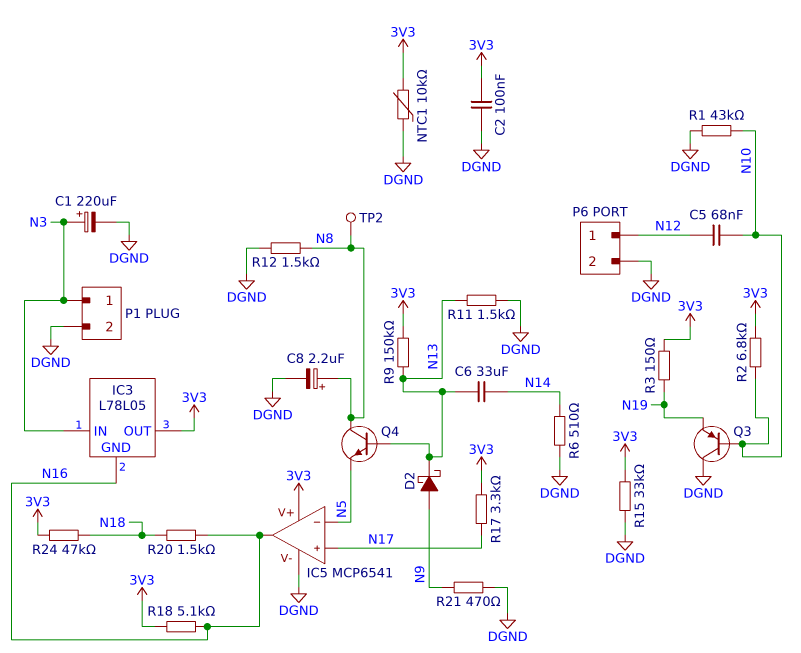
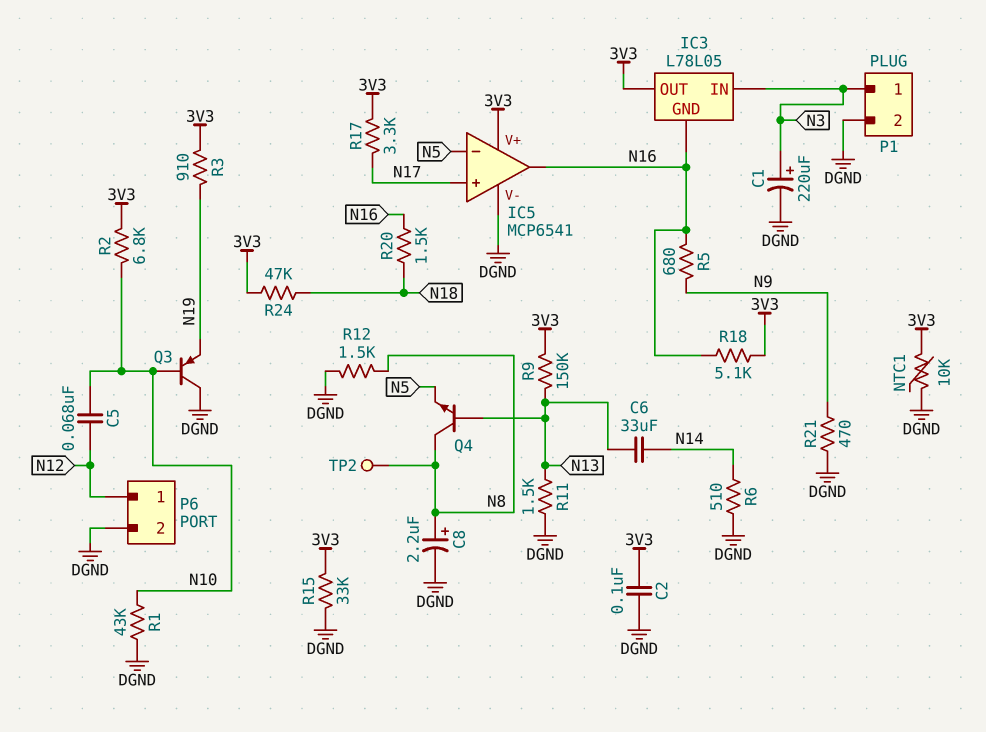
D2: schottky (A N9, K N13) -> none
R3: 150 (3V3, N19) -> 910 (3V3, N19)
R5: none -> 680 (N9, N16)

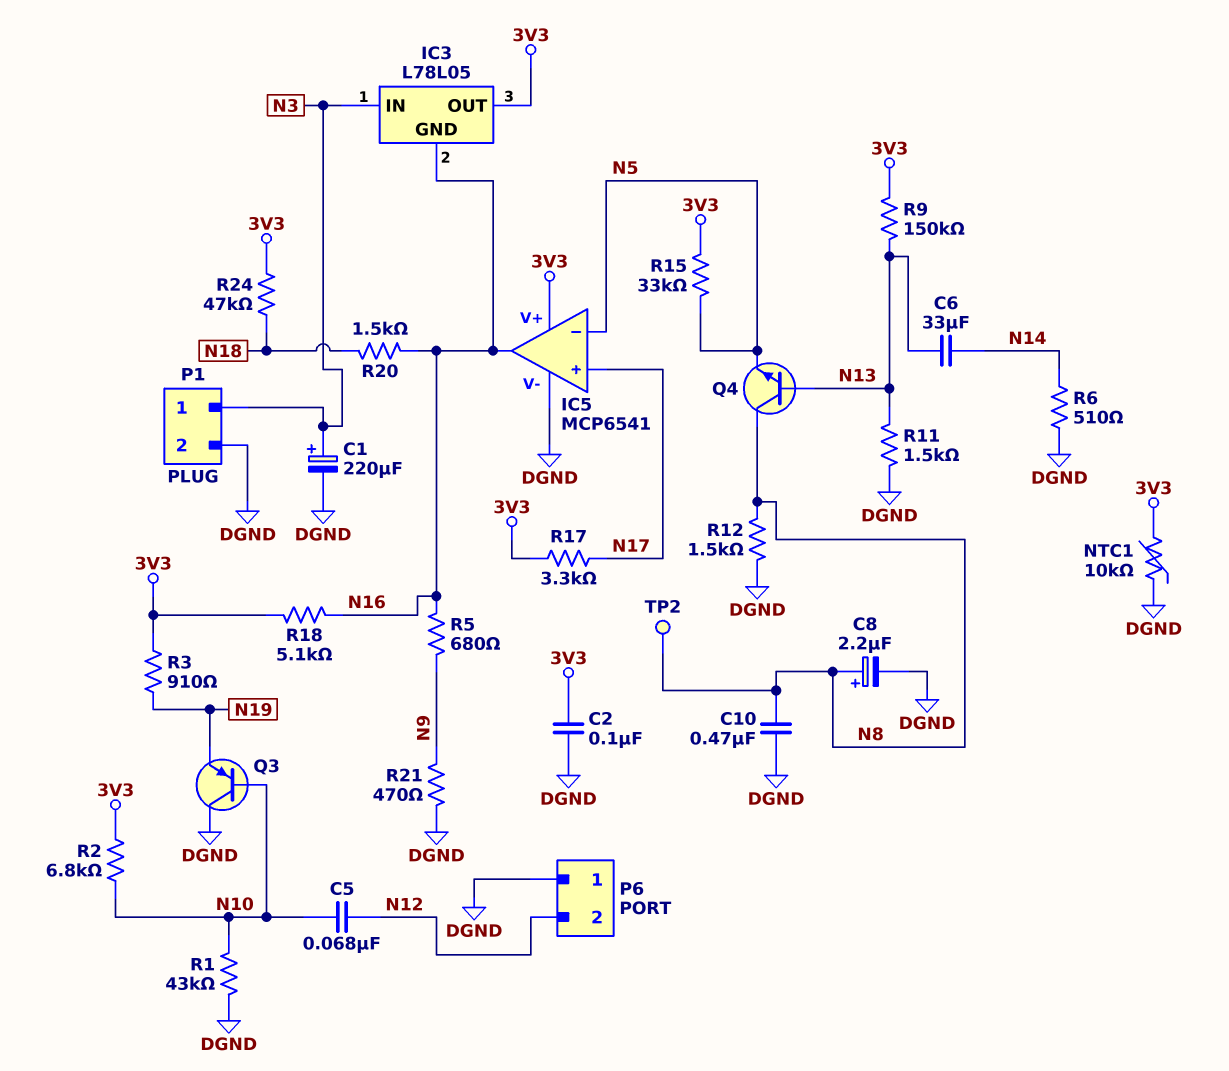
C10: none -> 470nF (DGND, N8)
P6 pin 1: N12 -> DGND
P6 pin 2: DGND -> N12
R15: 33k (3V3, DGND) -> 33k (3V3, N5)

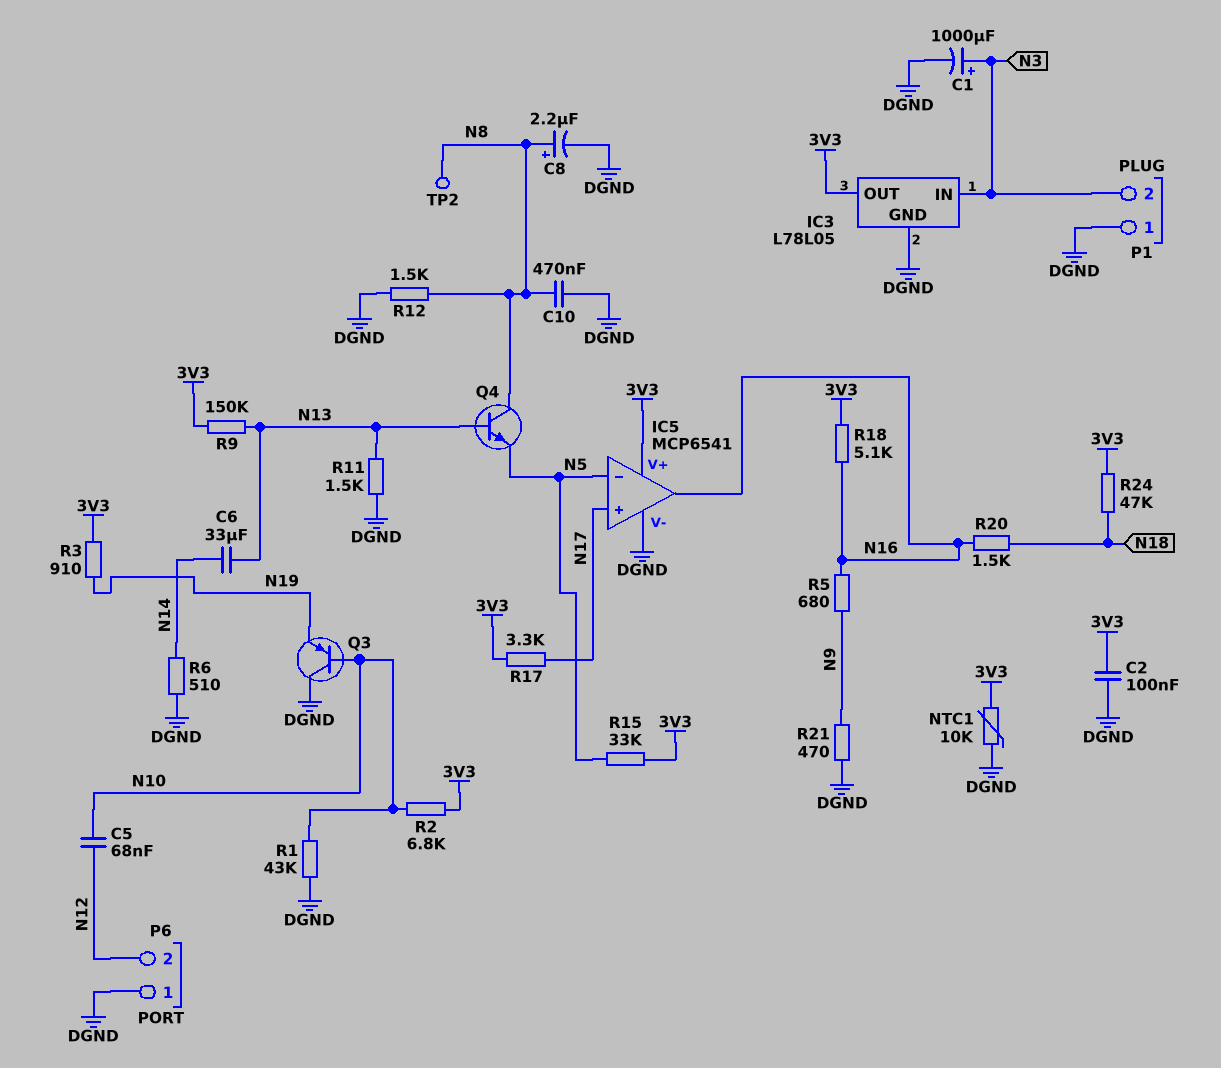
C1: 220uF (plus N3, minus DGND) -> 1000uF (plus N3, minus DGND)
IC3 pin GND: N16 -> DGND
P1 pin 1: N3 -> DGND
P1 pin 2: DGND -> N3

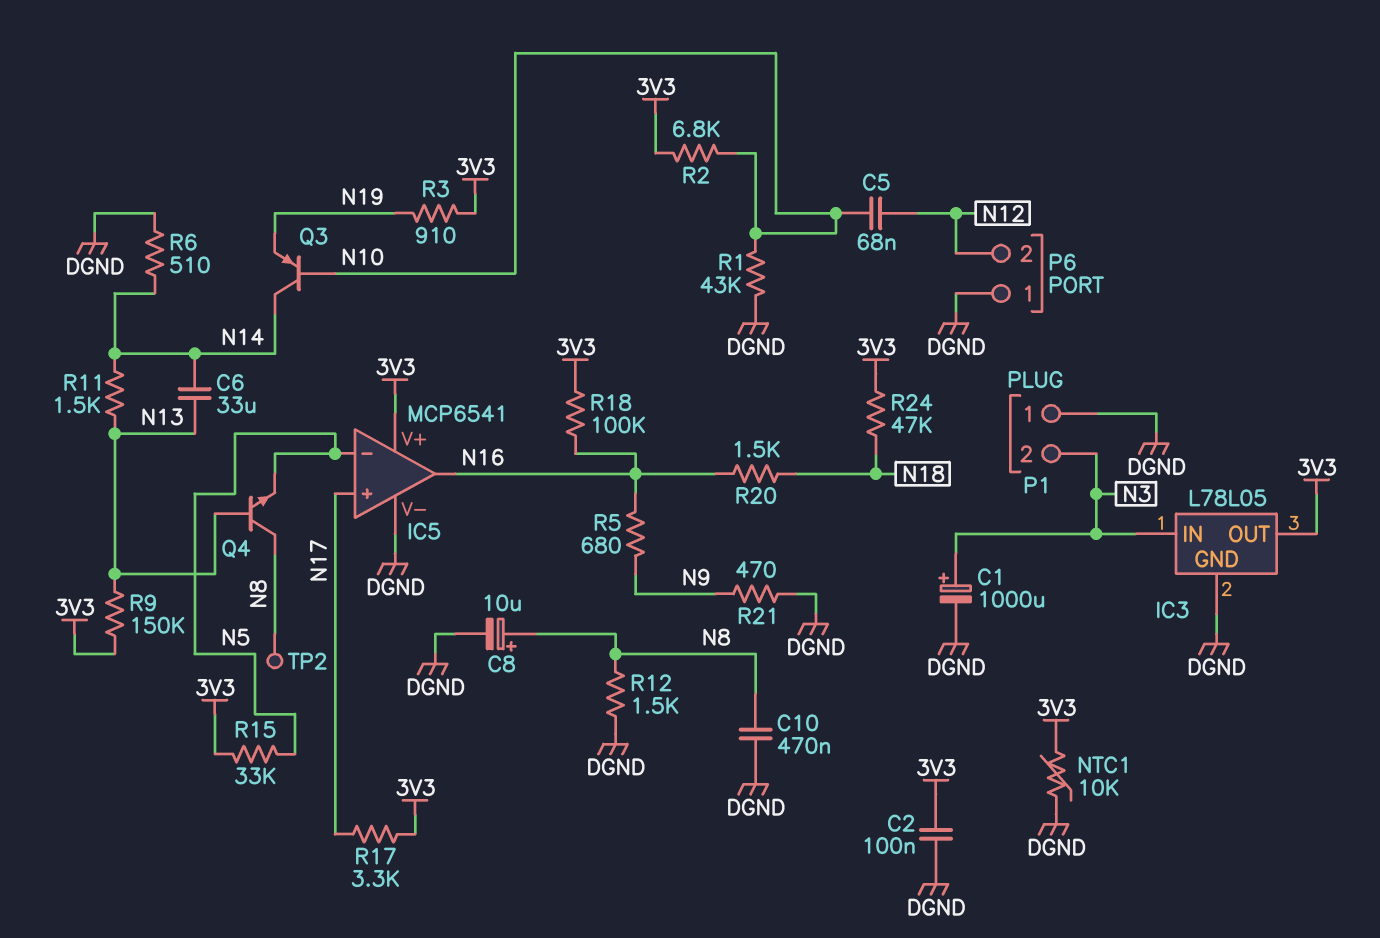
C8: 2.2uF (plus N8, minus DGND) -> 10uF (plus N8, minus DGND)
Q3: PNP (B N10, C DGND, E N19) -> PNP (B N10, C N14, E N19)
R11: 1.5k (DGND, N13) -> 1.5k (N13, N14)
R18: 5.1k (3V3, N16) -> 100k (3V3, N16)

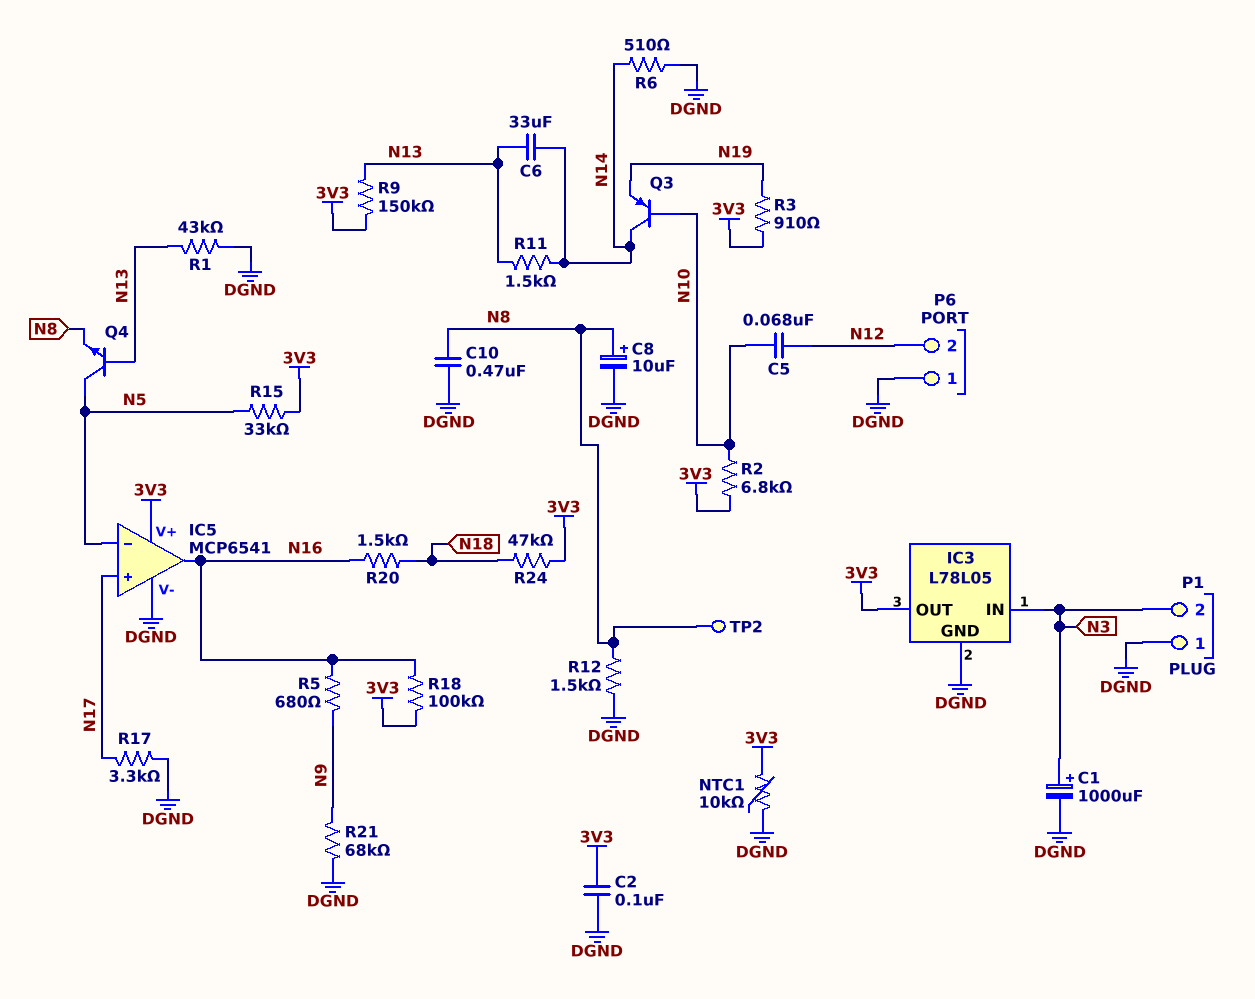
Q4: NPN (B N13, C N8, E N5) -> NPN (B N13, C N5, E N8)
R1: 43k (DGND, N10) -> 43k (DGND, N13)
R17: 3.3k (3V3, N17) -> 3.3k (DGND, N17)
R21: 470 (DGND, N9) -> 68k (DGND, N9)

